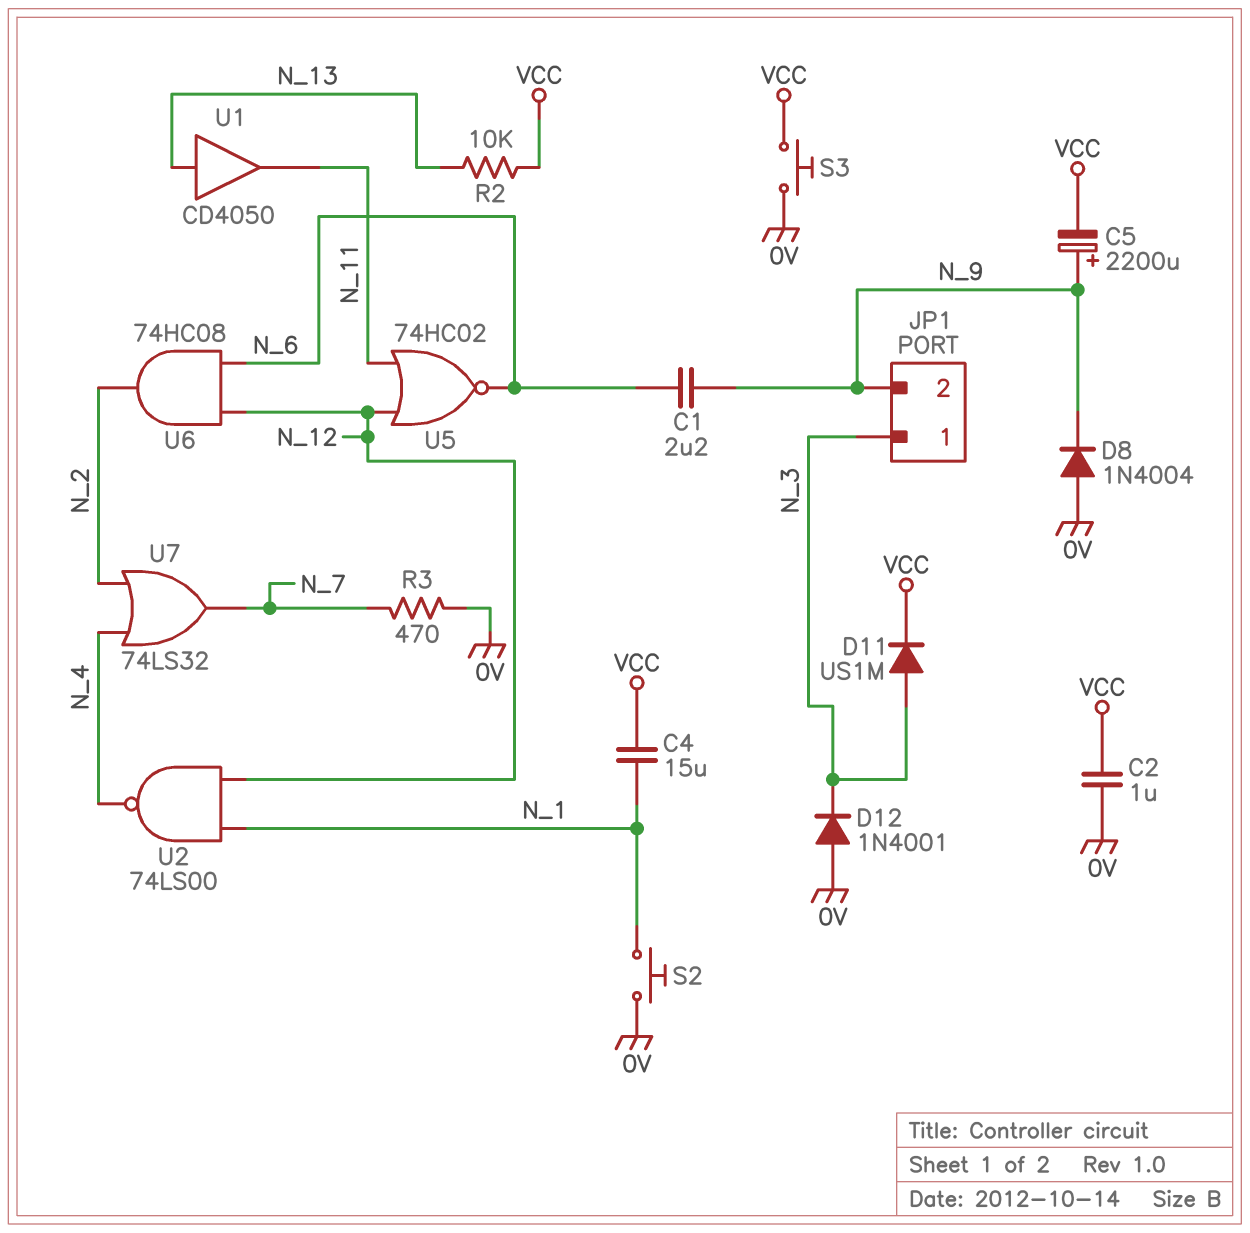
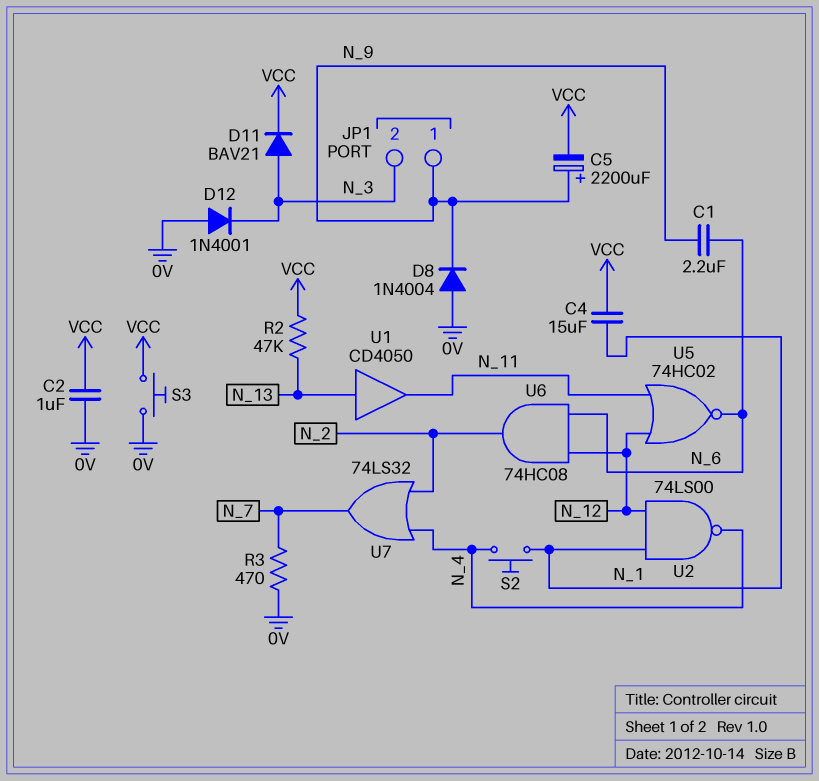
D11: diode US1M (A N_3, K VCC) -> diode BAV21 (A N_3, K VCC)
JP1 pin 1: N_3 -> N_9
JP1 pin 2: N_9 -> N_3
R2: 10k (N_13, VCC) -> 47k (N_13, VCC)
S2: button (0V, N_1) -> button (N_1, N_4)

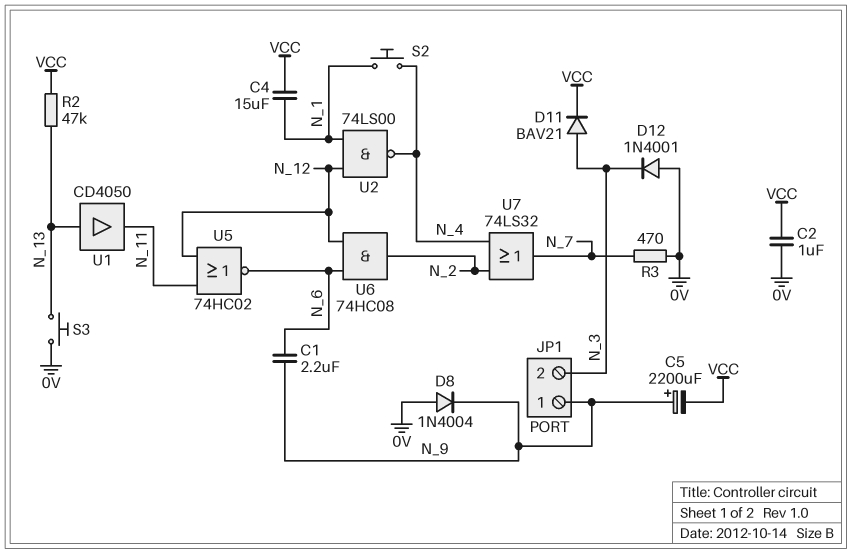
S3: button (0V, VCC) -> button (0V, N_13)

